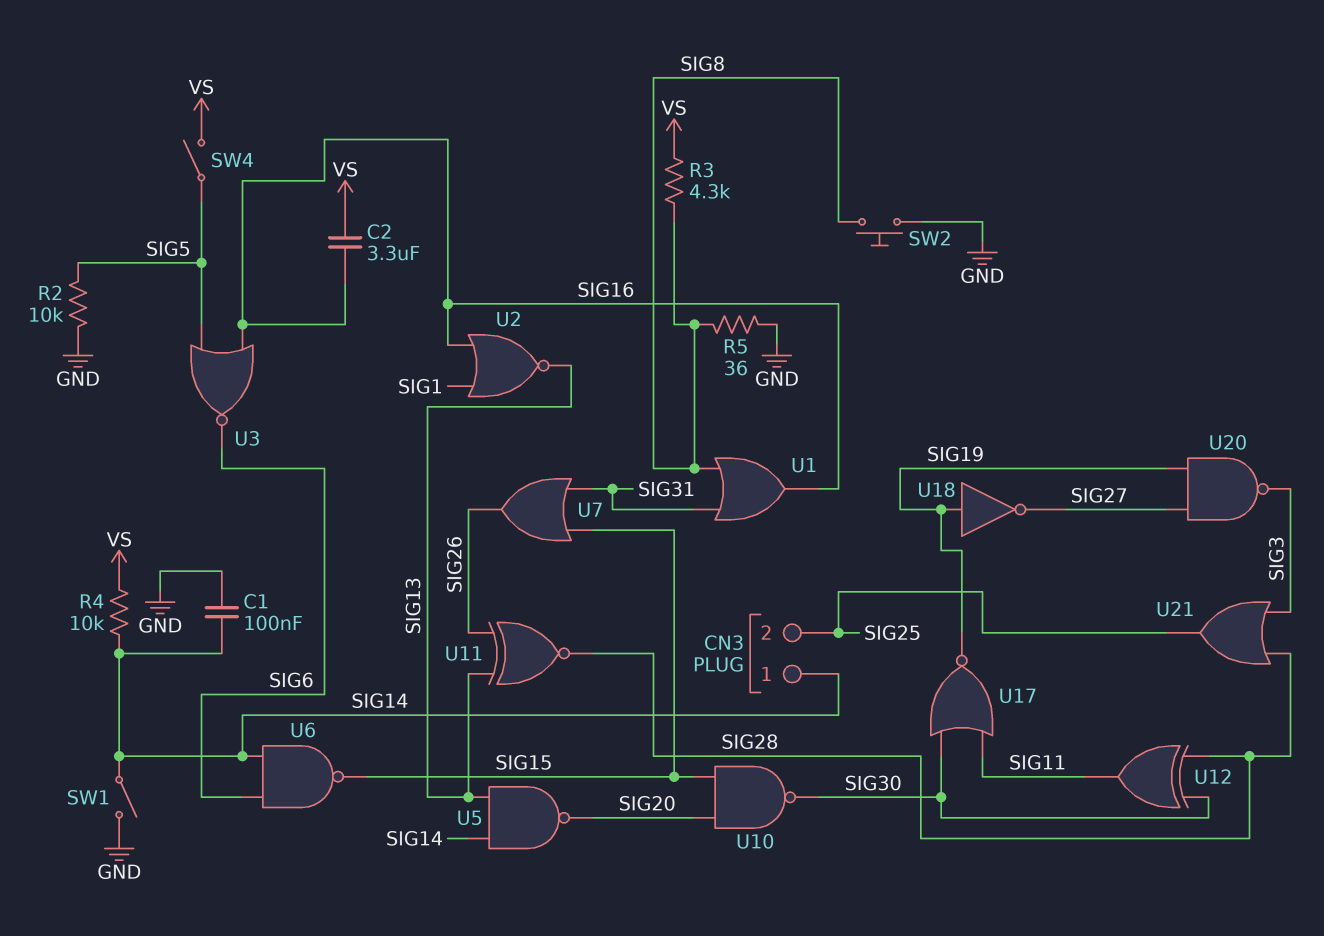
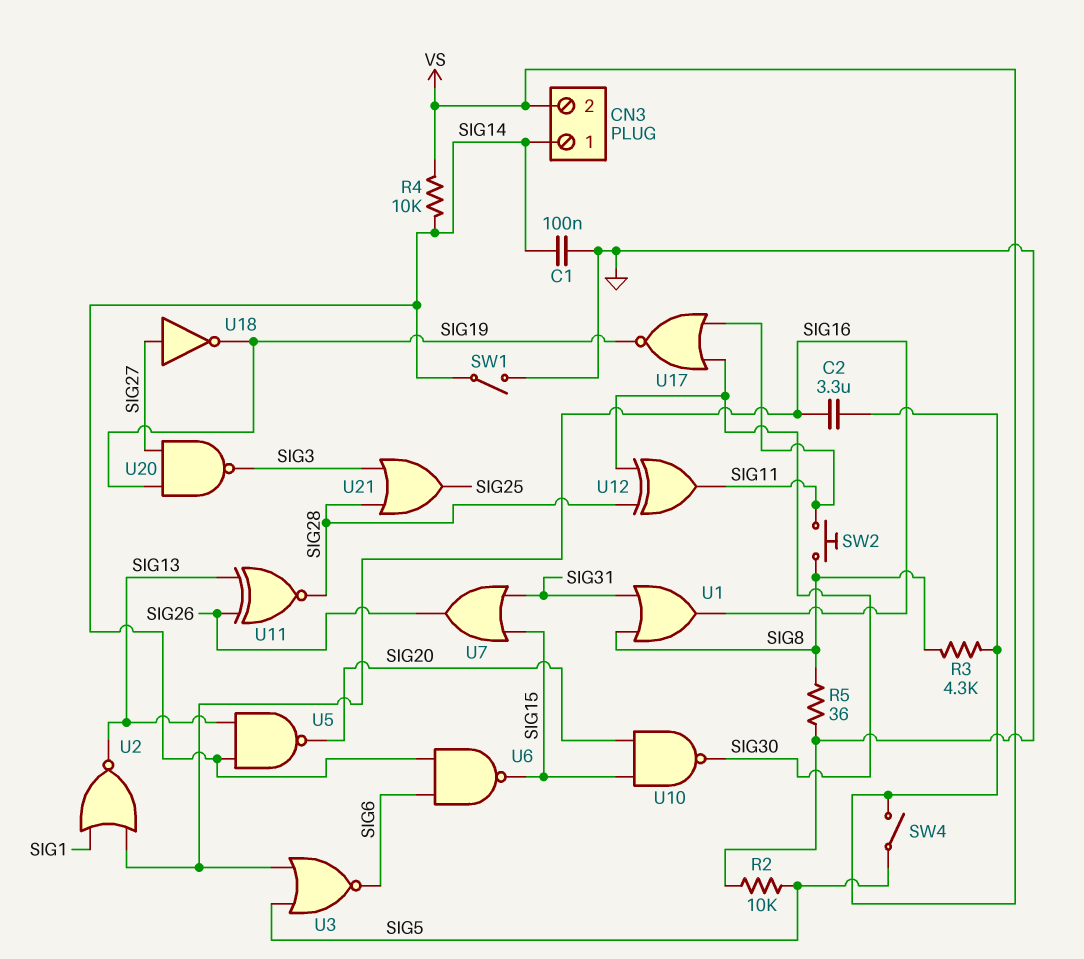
CN3 pin 2: SIG25 -> VS
SW2: button (GND, SIG8) -> button (SIG8, SIG11)
U18: NOT (in SIG19, out SIG27) -> NOT (in SIG27, out SIG19)

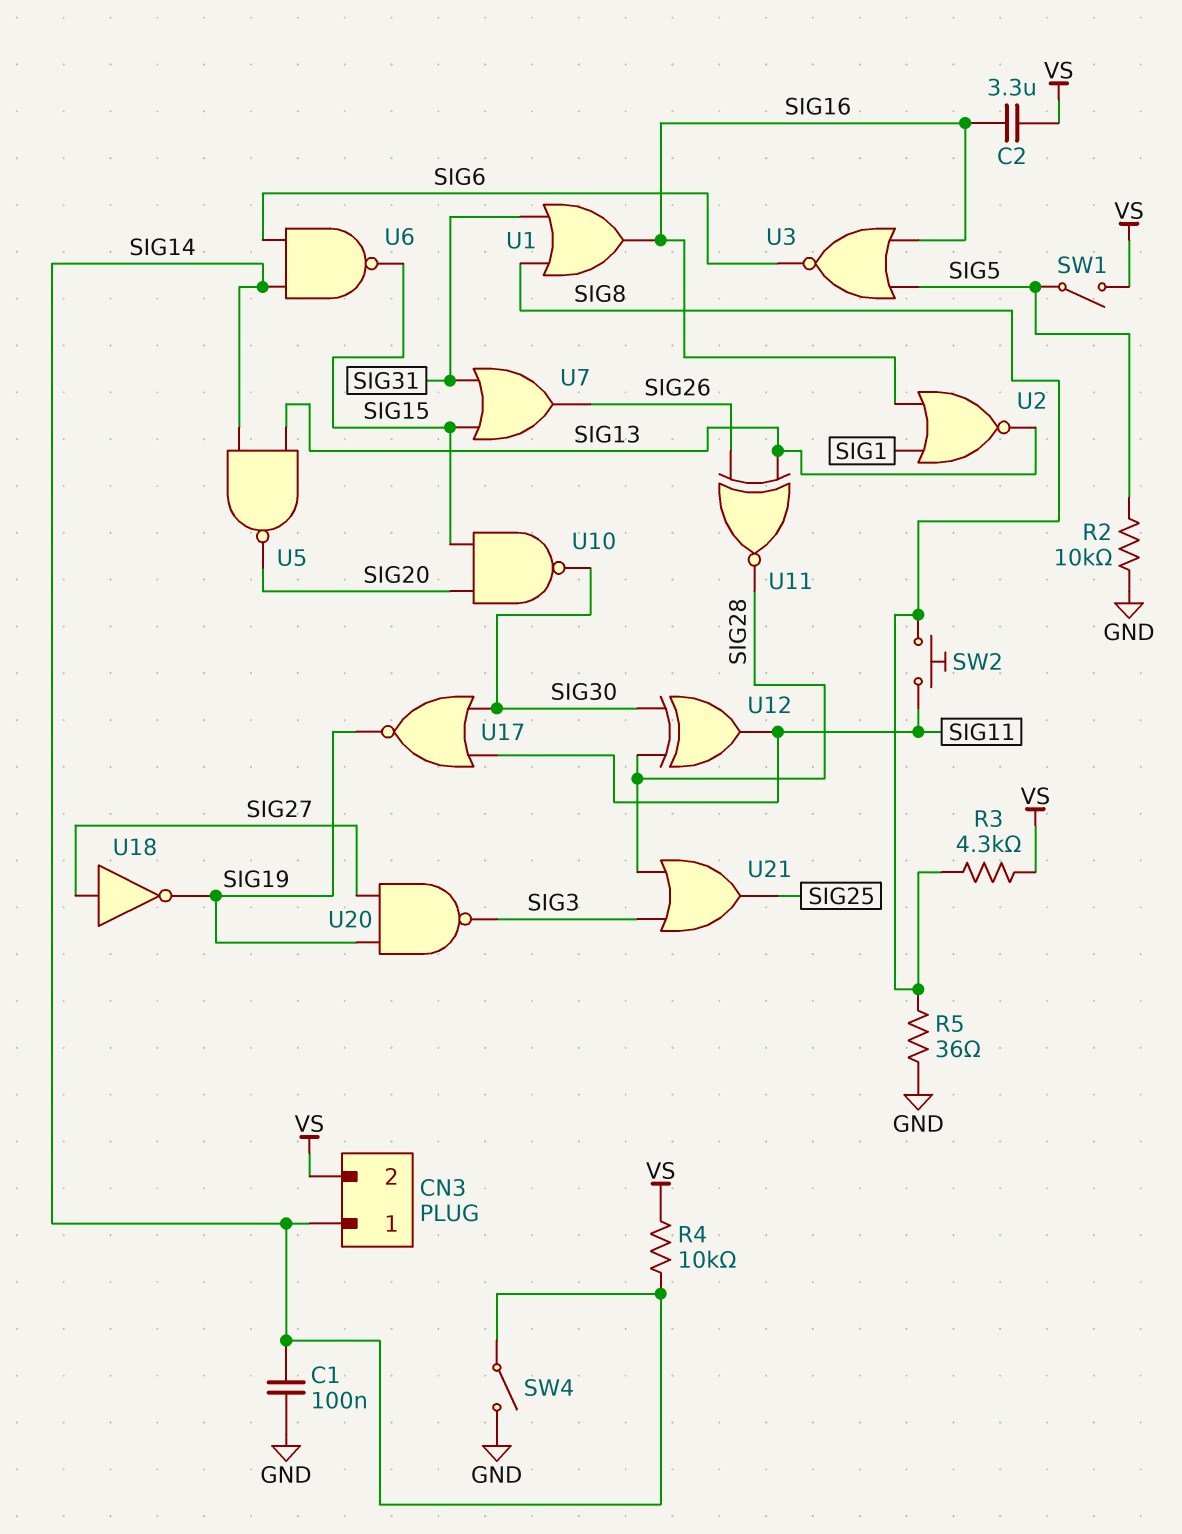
SW1: switch (GND, SIG14) -> switch (SIG5, VS)
SW4: switch (SIG5, VS) -> switch (GND, SIG14)

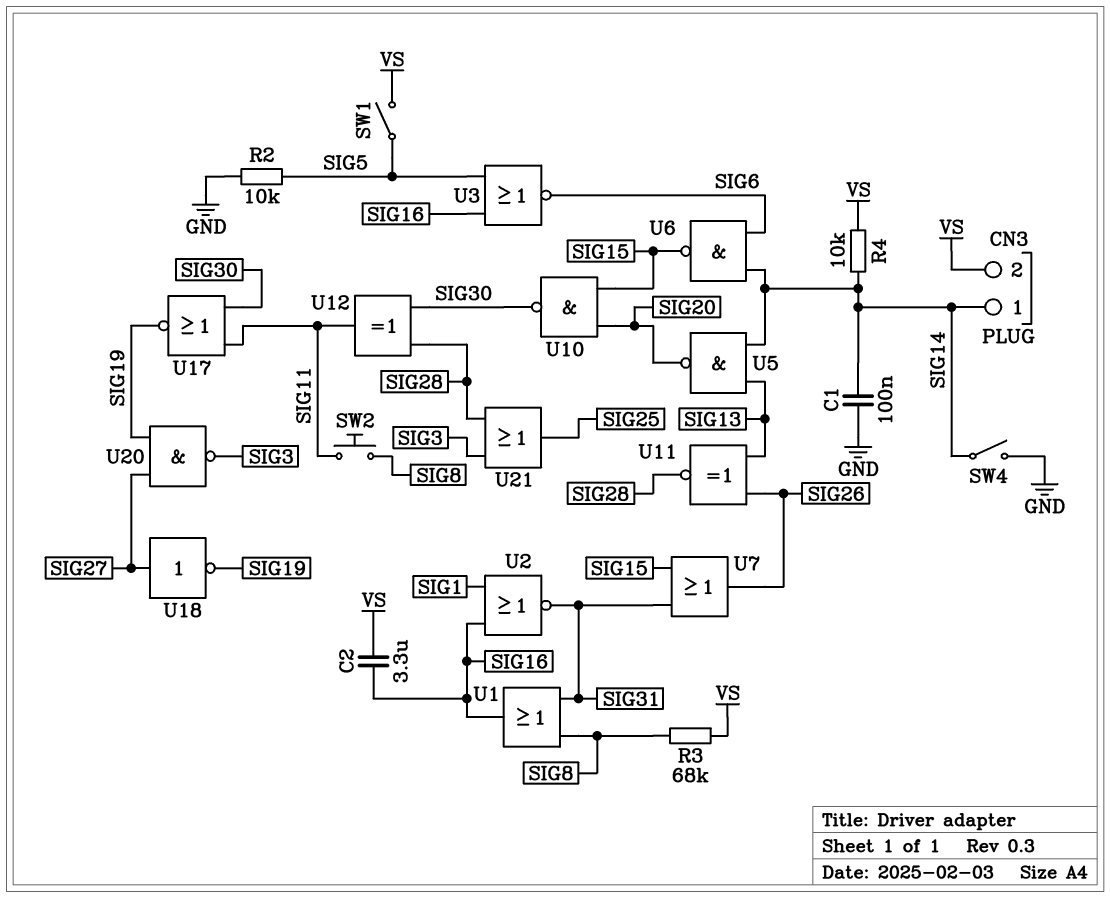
R3: 4.3k (SIG8, VS) -> 68k (SIG8, VS)
R5: 36 (GND, SIG8) -> none
U2: NOR (in SIG1, in SIG16, out SIG13) -> NOR (in SIG1, in SIG16, out SIG31)

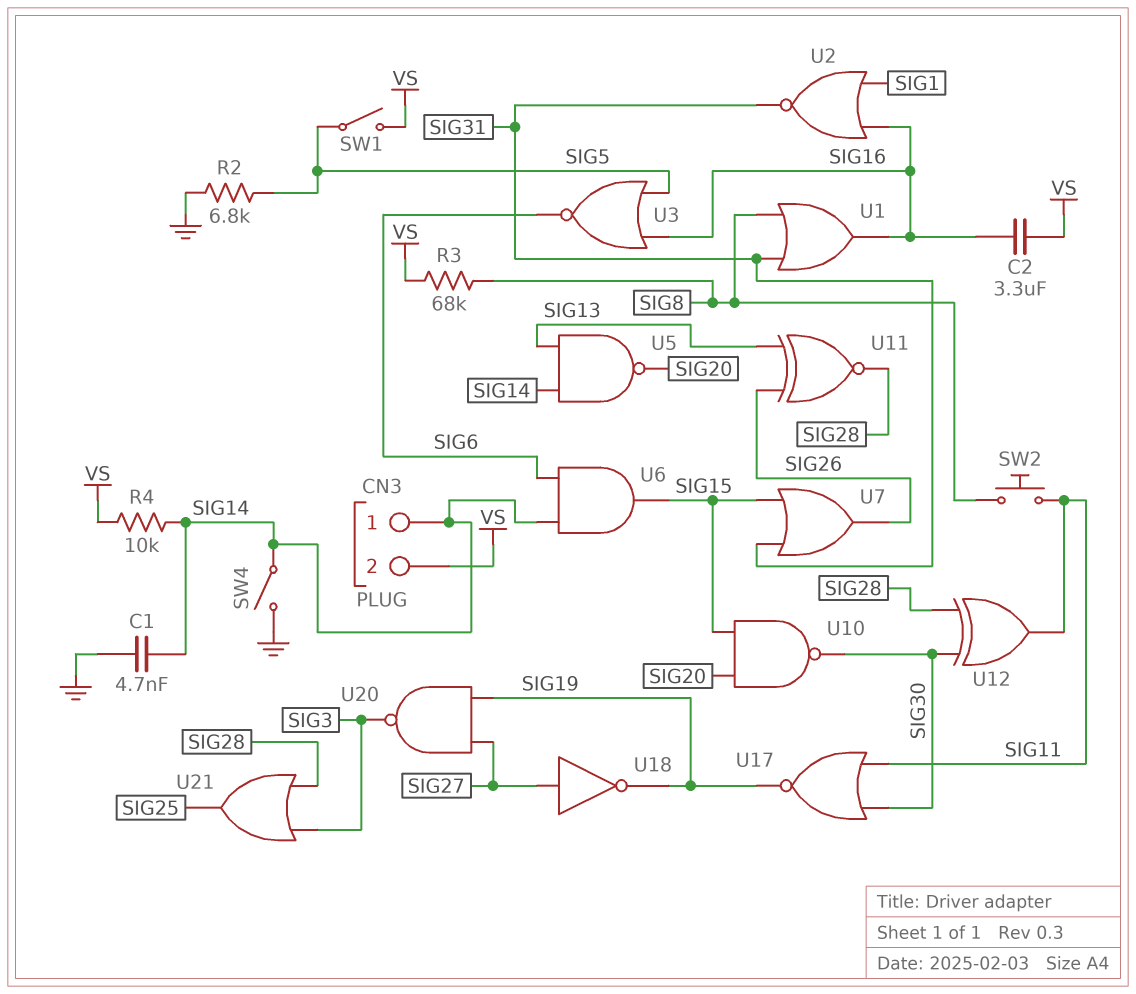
C1: 100nF (GND, SIG14) -> 4.7nF (GND, SIG14)
R2: 10k (GND, SIG5) -> 6.8k (GND, SIG5)
U6: NAND (in SIG6, in SIG14, out SIG15) -> AND (in SIG6, in SIG14, out SIG15)

